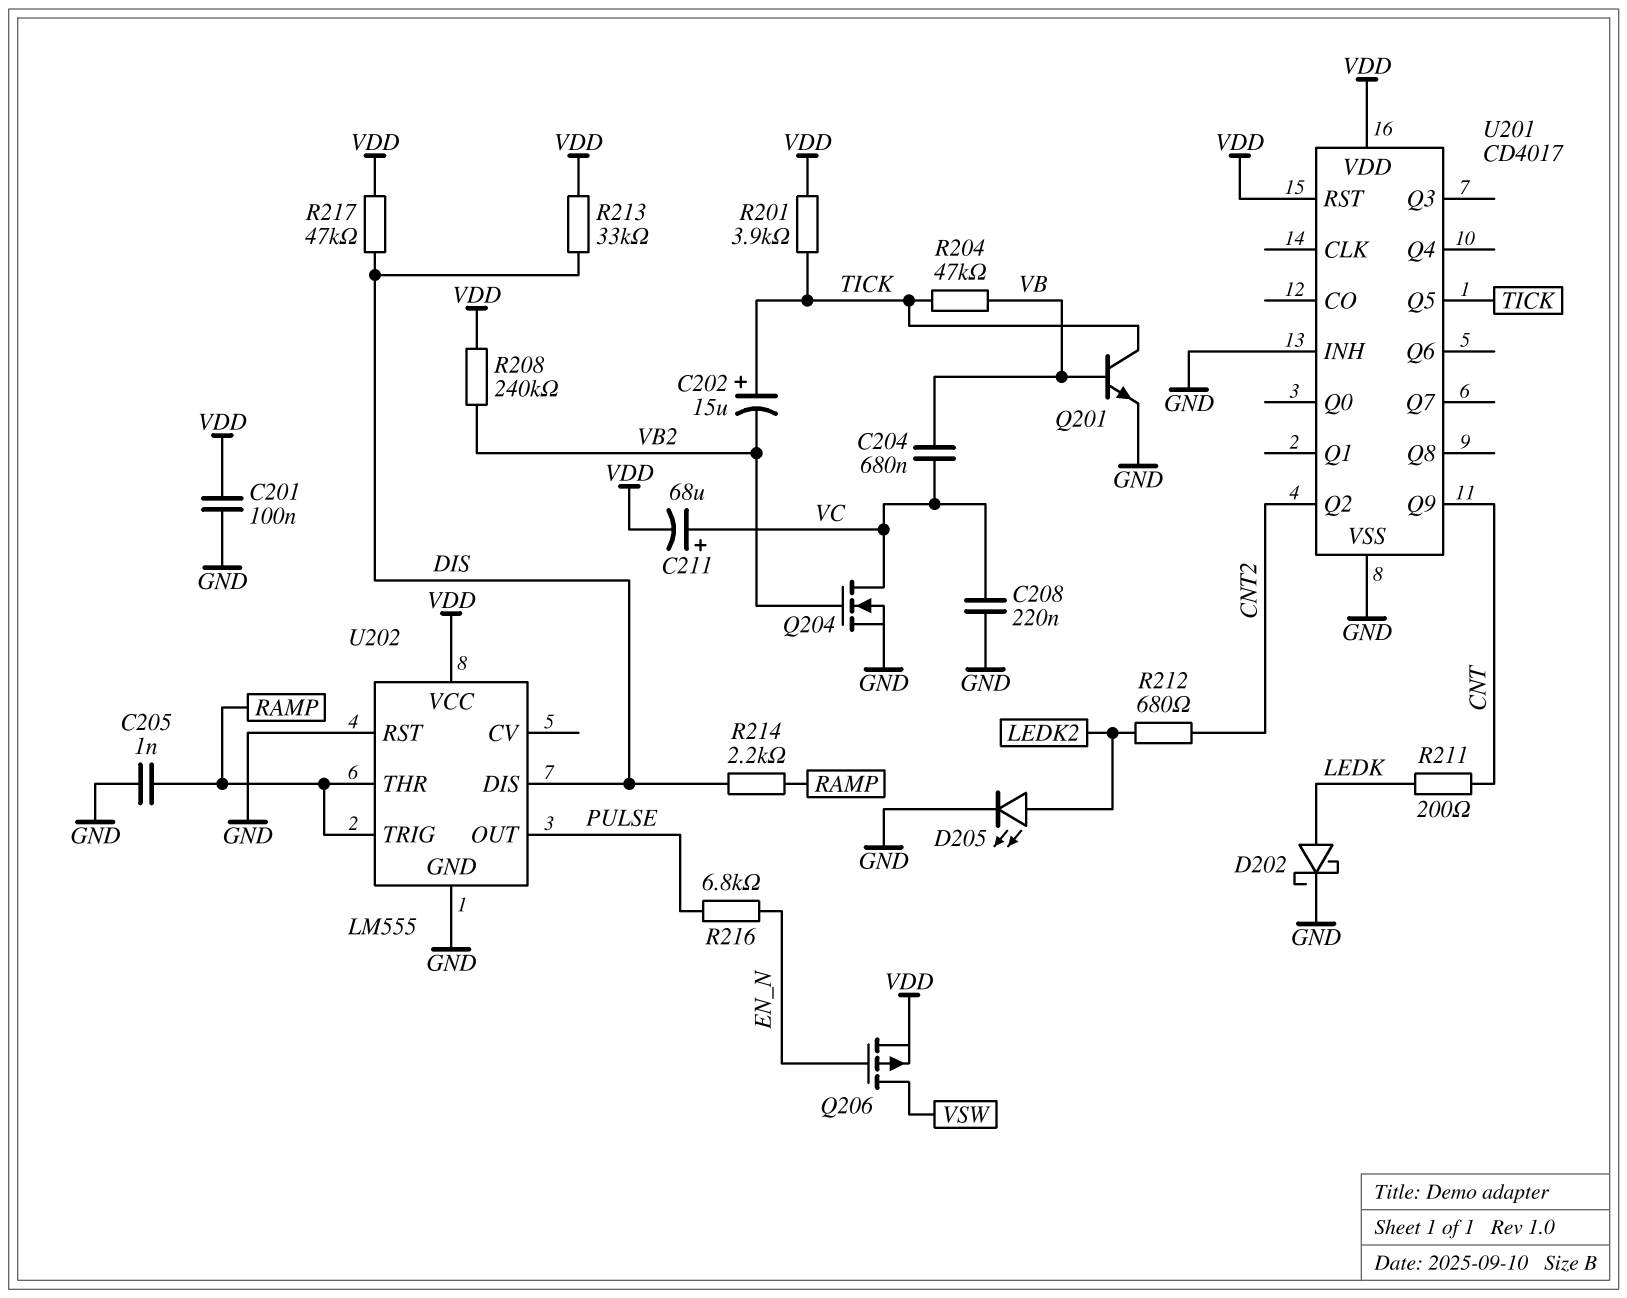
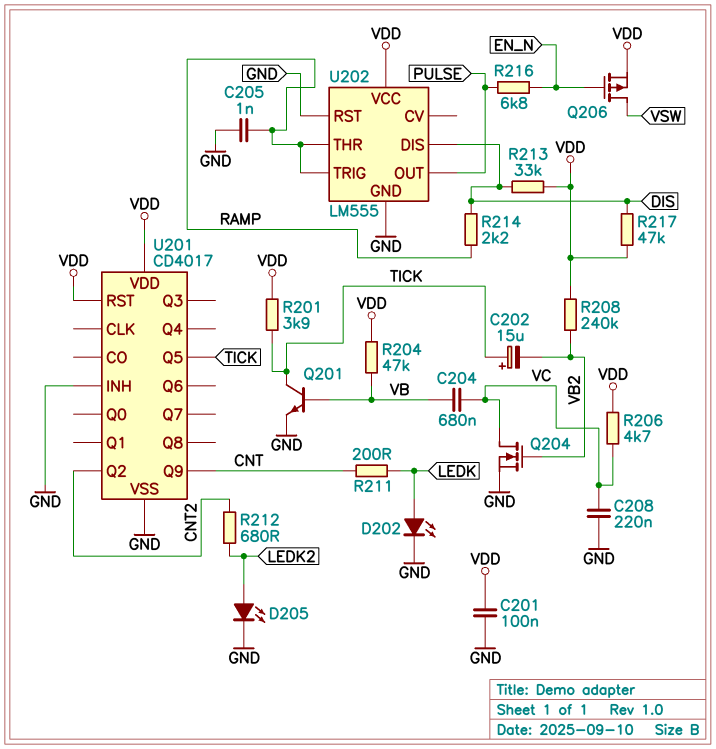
C211: 68uF (plus VC, minus VDD) -> none
D202: schottky (A LEDK, K GND) -> LED (A LEDK, K GND)
R204: 47k (TICK, VB) -> 47k (VB, VDD)
R206: none -> 4.7k (VC, VDD)

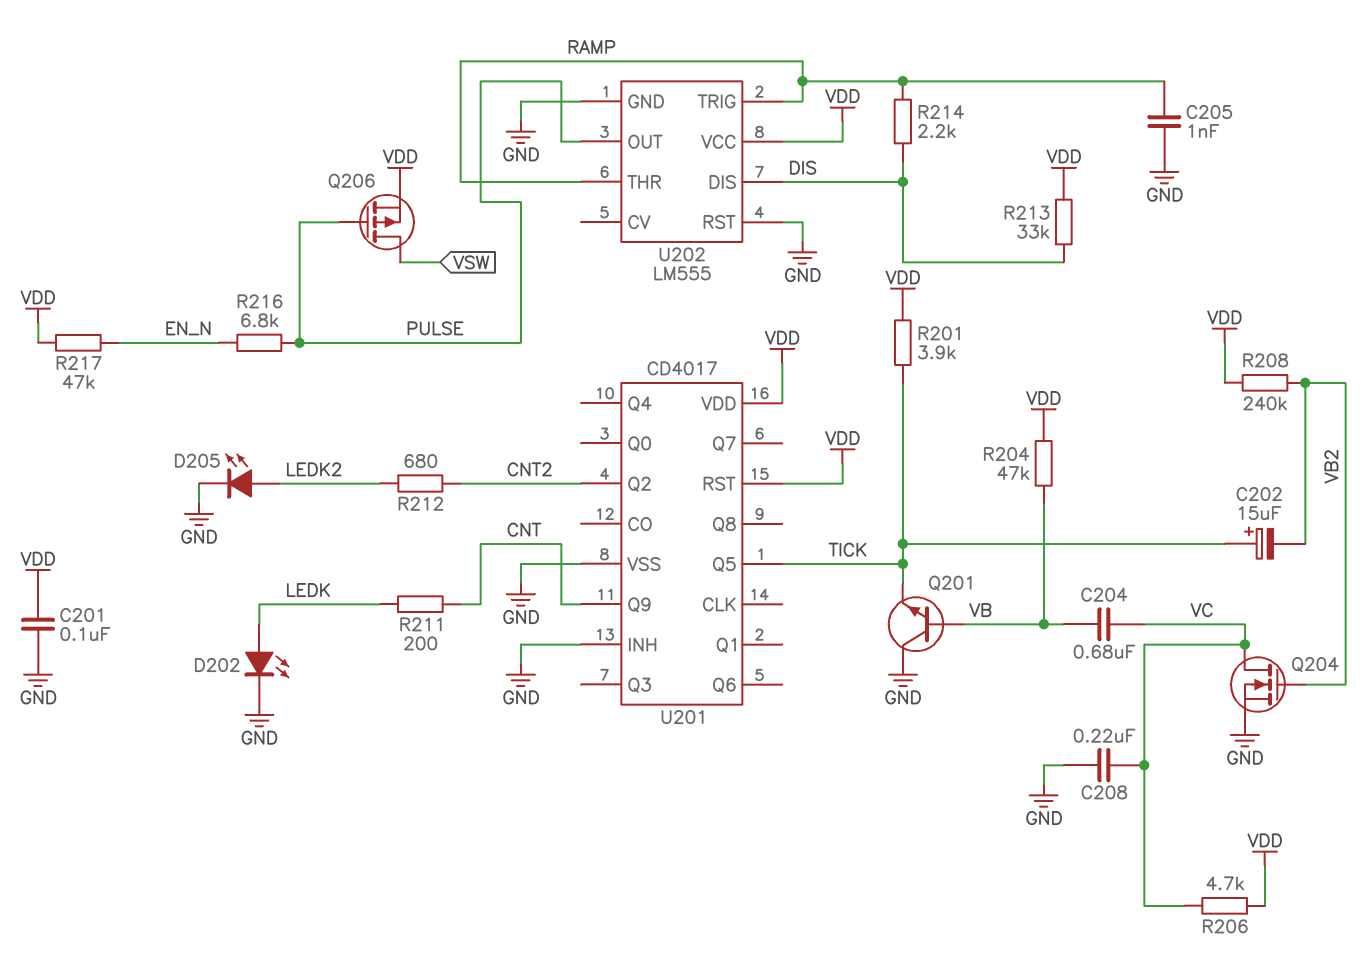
Q201: NPN (B VB, C TICK, E GND) -> NPN (B VB, C GND, E TICK)
Q206: PMOS (G EN_N, D VSW, S VDD) -> PMOS (G PULSE, D VSW, S VDD)
R217: 47k (DIS, VDD) -> 47k (EN_N, VDD)

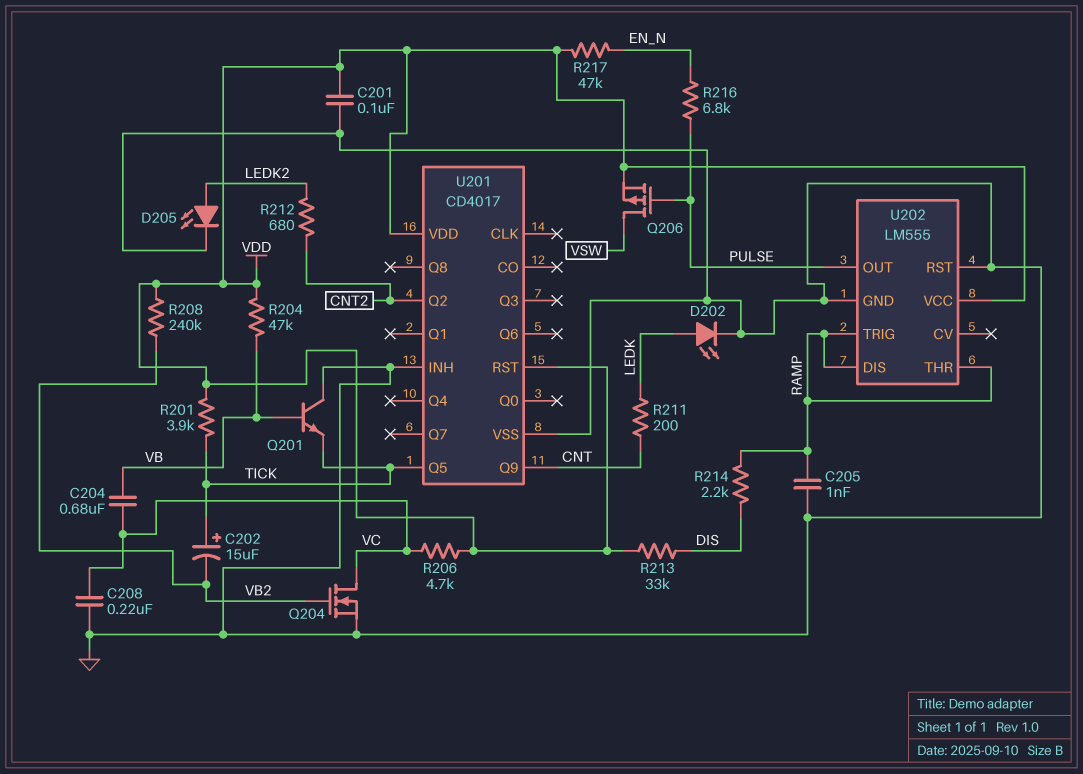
U202 pin DIS: DIS -> RAMP

